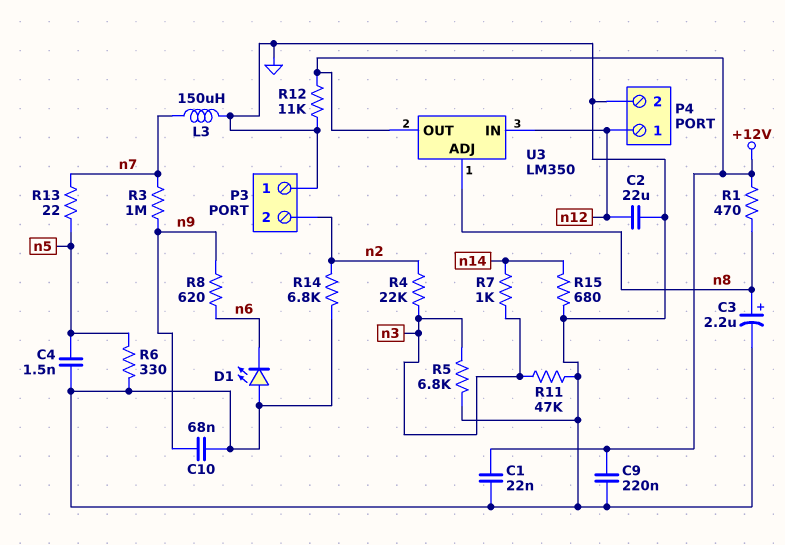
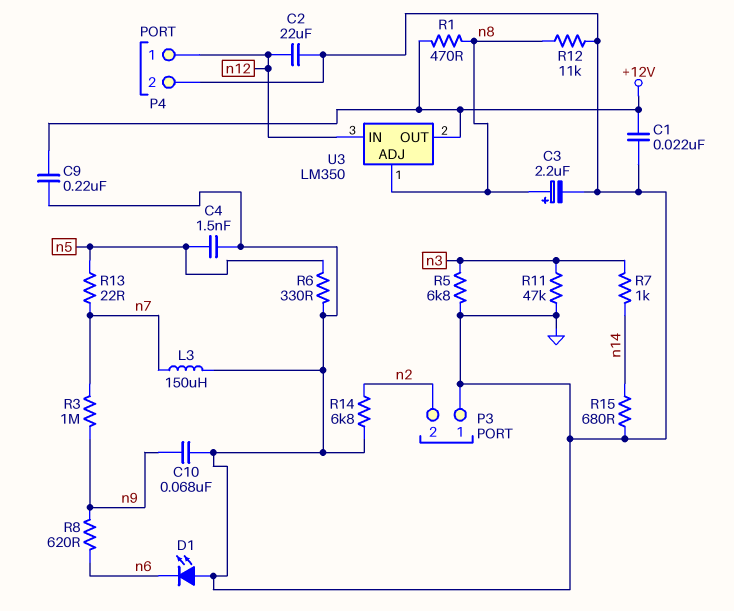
R4: 22k (n2, n3) -> none
R12: 11k (+12V, GND) -> 11k (GND, n8)

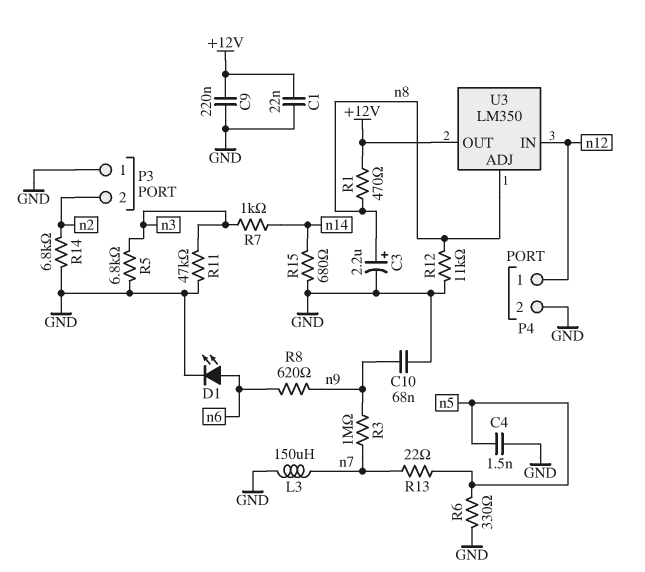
C2: 22uF (GND, n12) -> none
D1: LED (A GND, K n6) -> LED (A n6, K GND)

